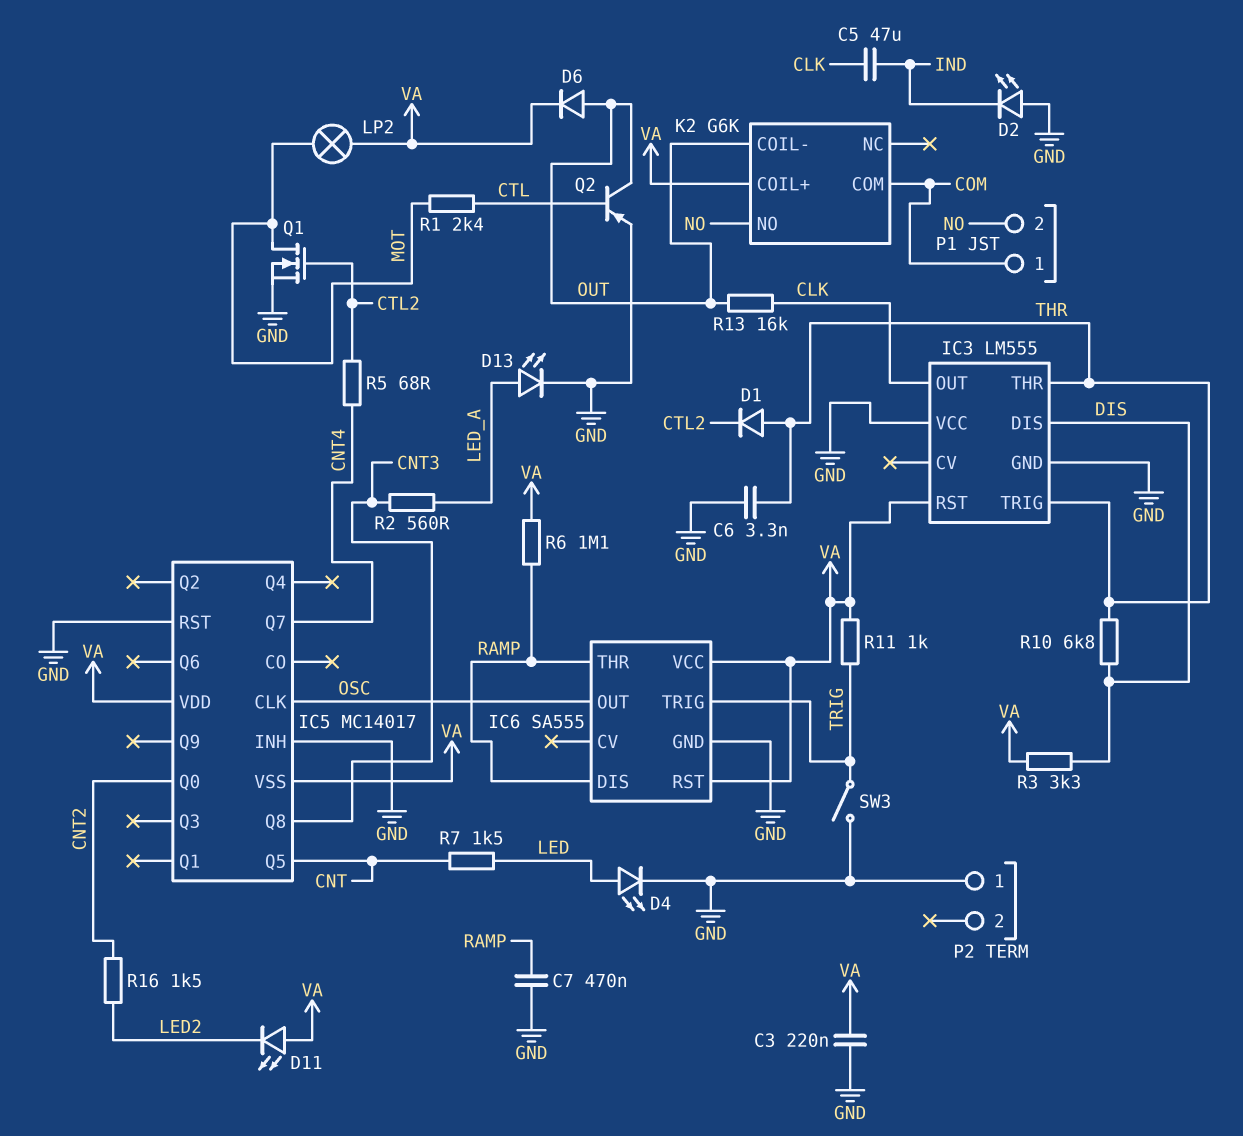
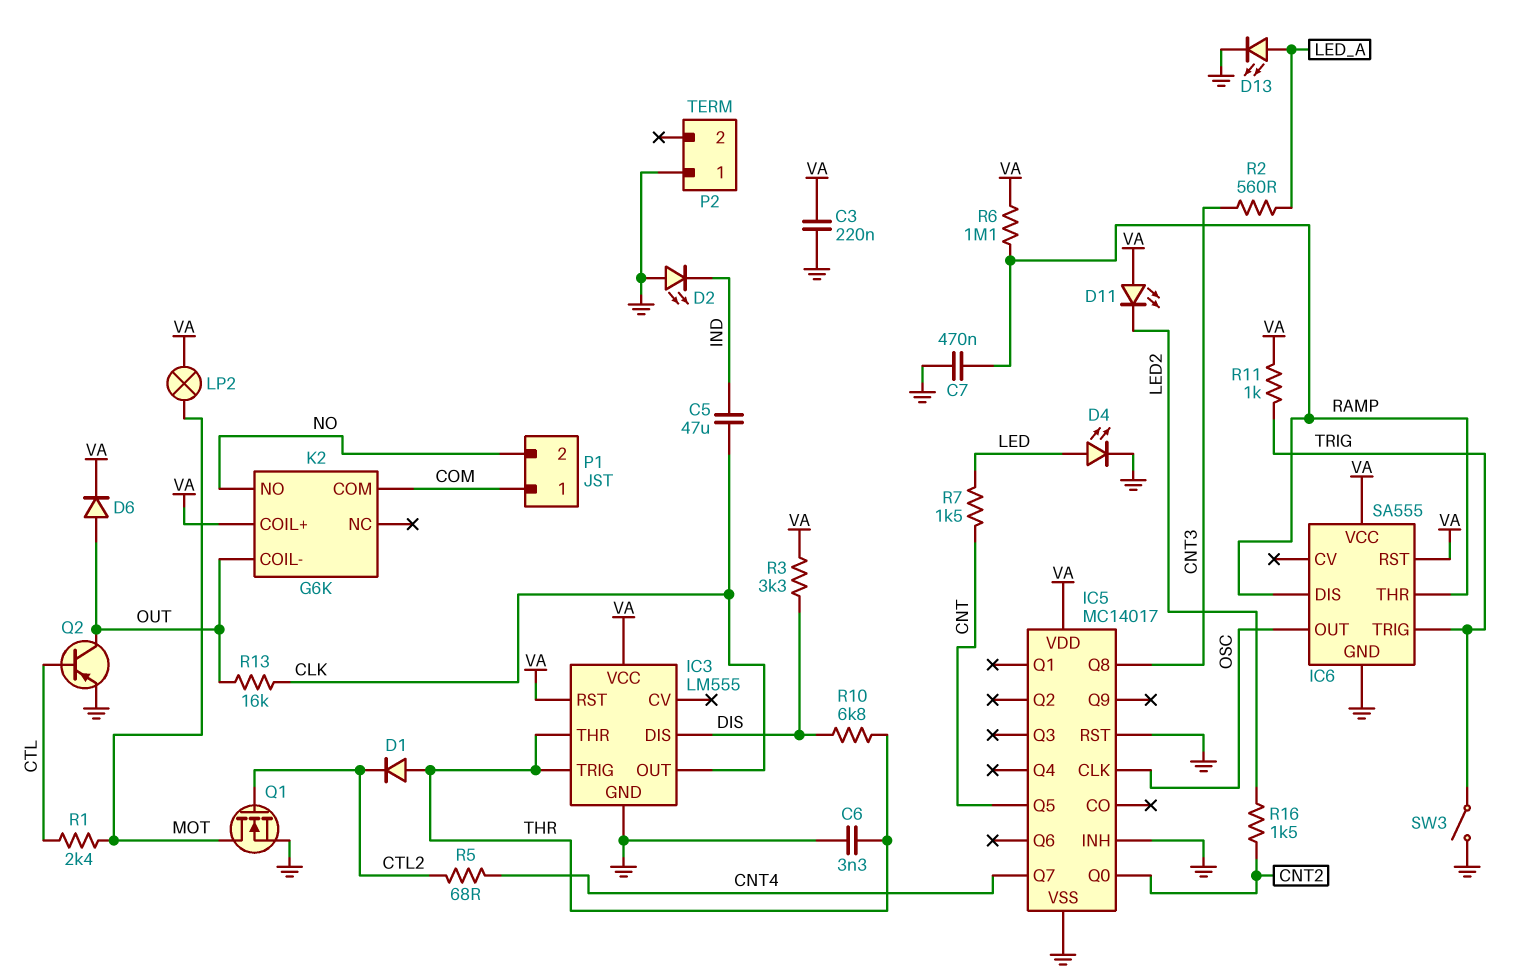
IC3 pin VCC: GND -> VA
IC5 pin VSS: VA -> GND

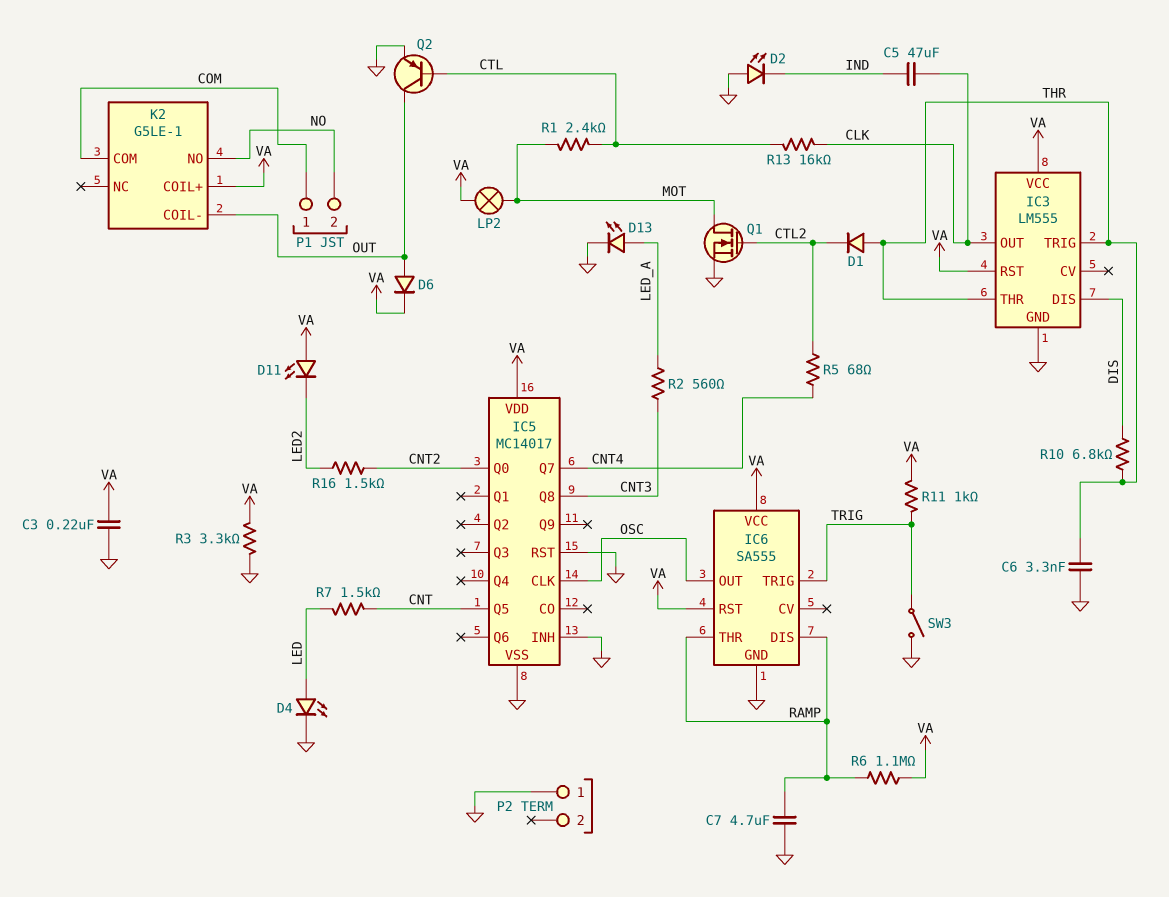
C7: 470nF (GND, RAMP) -> 4.7uF (GND, RAMP)
K2: G6K -> G5LE-1
R3: 3.3k (DIS, VA) -> 3.3k (GND, VA)
R13: 16k (CLK, OUT) -> 16k (CLK, CTL)

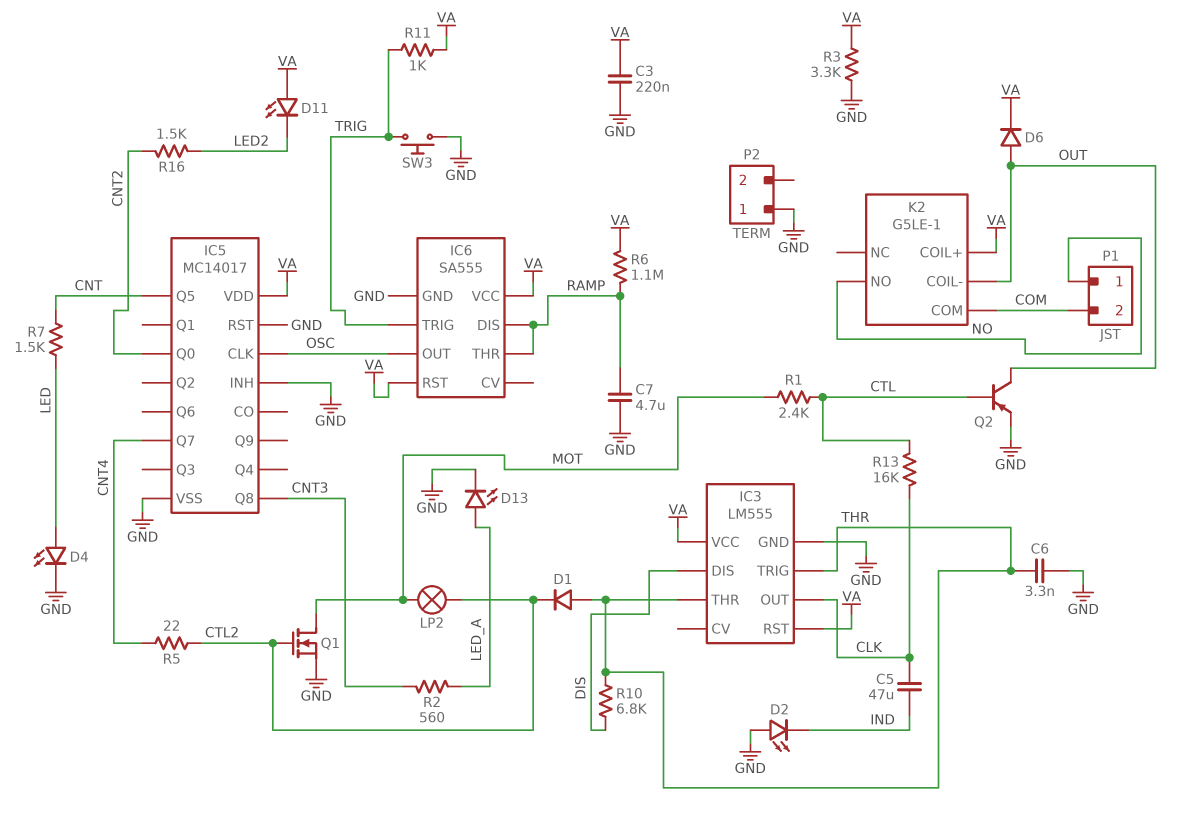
LP2: lamp (MOT, VA) -> lamp (CTL2, MOT)
P1 pin 1: COM -> NO
P1 pin 2: NO -> COM
R5: 68 (CNT4, CTL2) -> 22 (CNT4, CTL2)
SW3: switch (GND, TRIG) -> button (GND, TRIG)

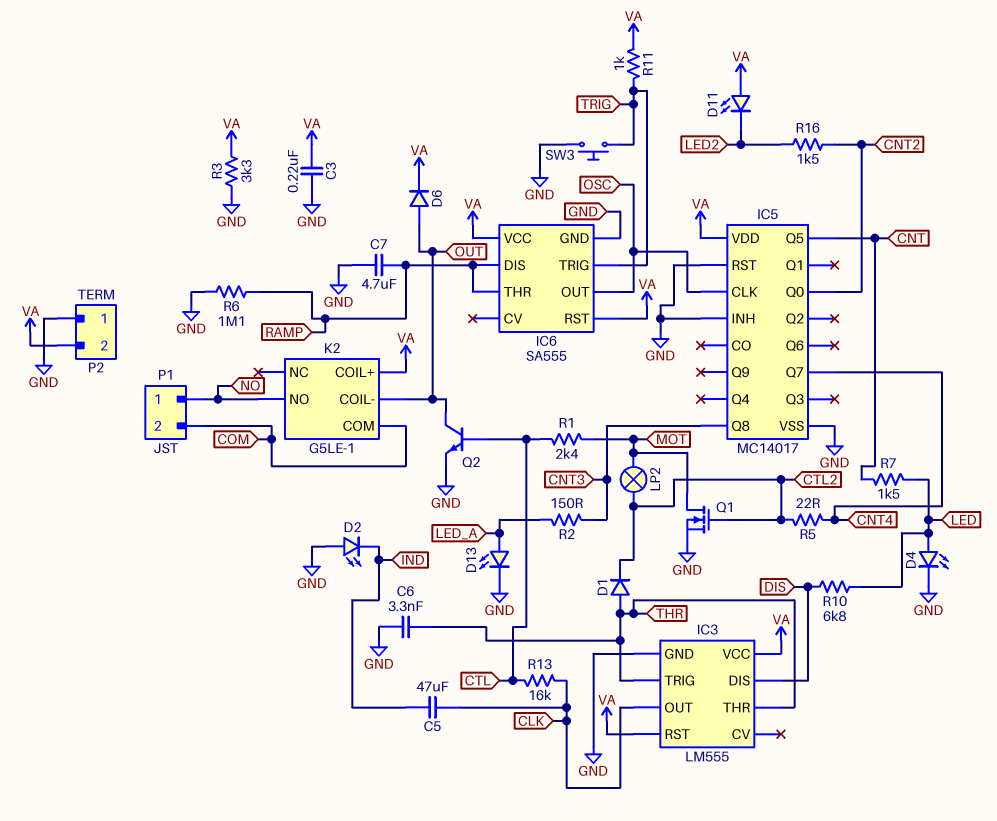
P2 pin 2: none -> VA
Q2: PNP (B CTL, C OUT, E GND) -> NPN (B CTL, C OUT, E GND)
R2: 560 (CNT3, LED_A) -> 150 (CNT3, LED_A)
R6: 1.1M (RAMP, VA) -> 1.1M (GND, RAMP)
R10: 6.8k (DIS, THR) -> 6.8k (DIS, LED)

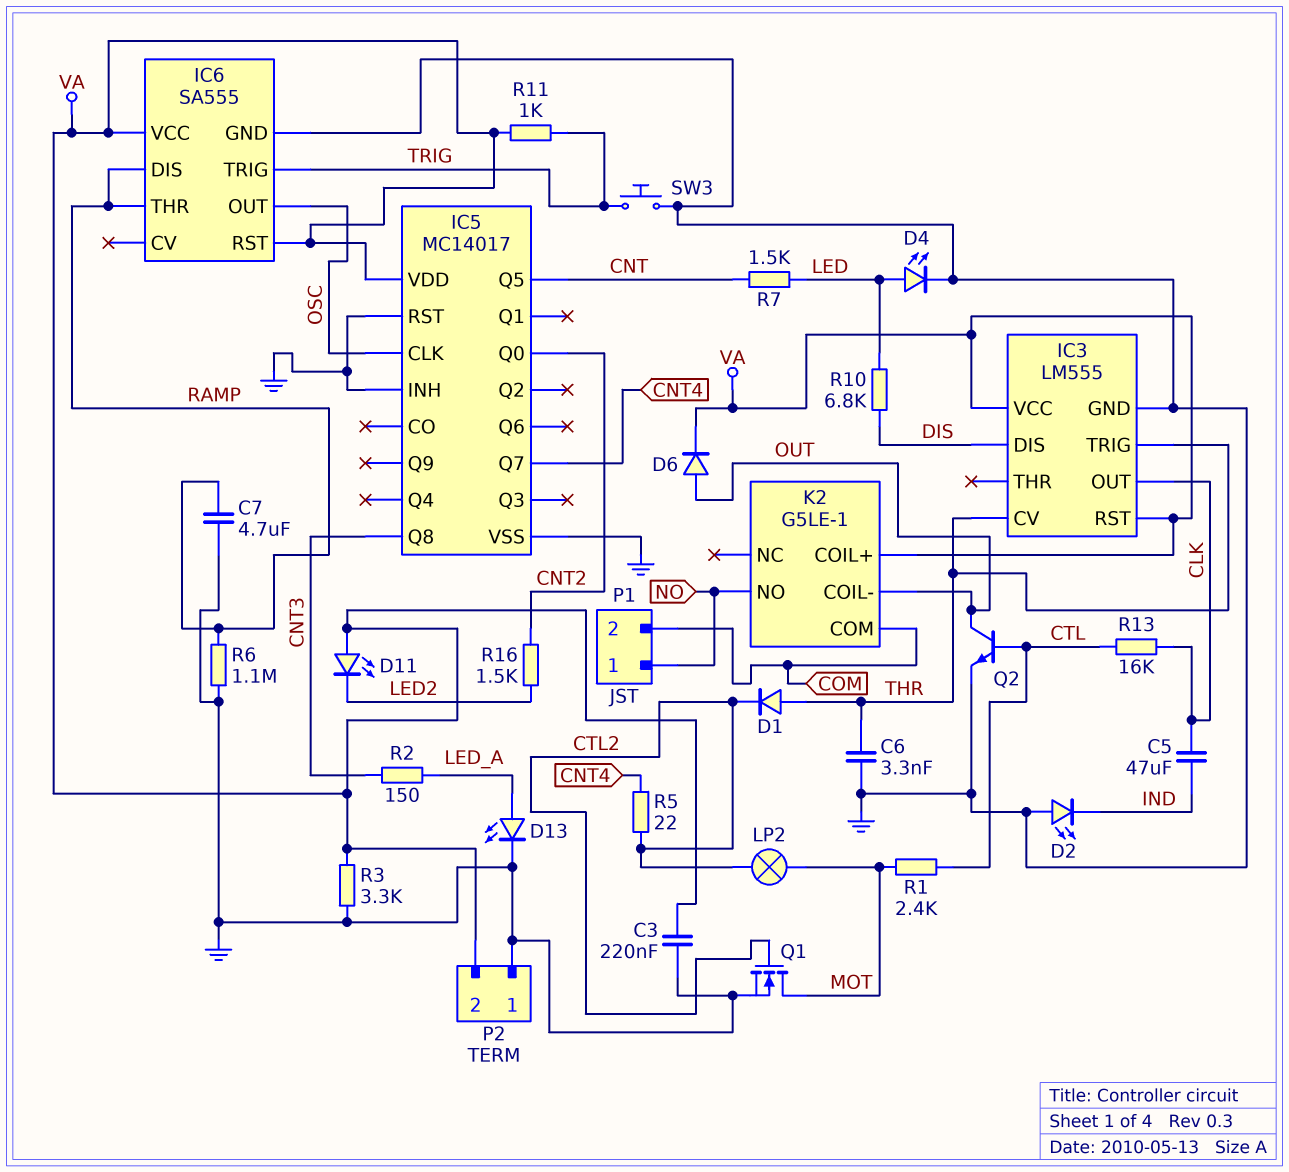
IC3 pin CV: none -> THR
IC3 pin THR: THR -> none

